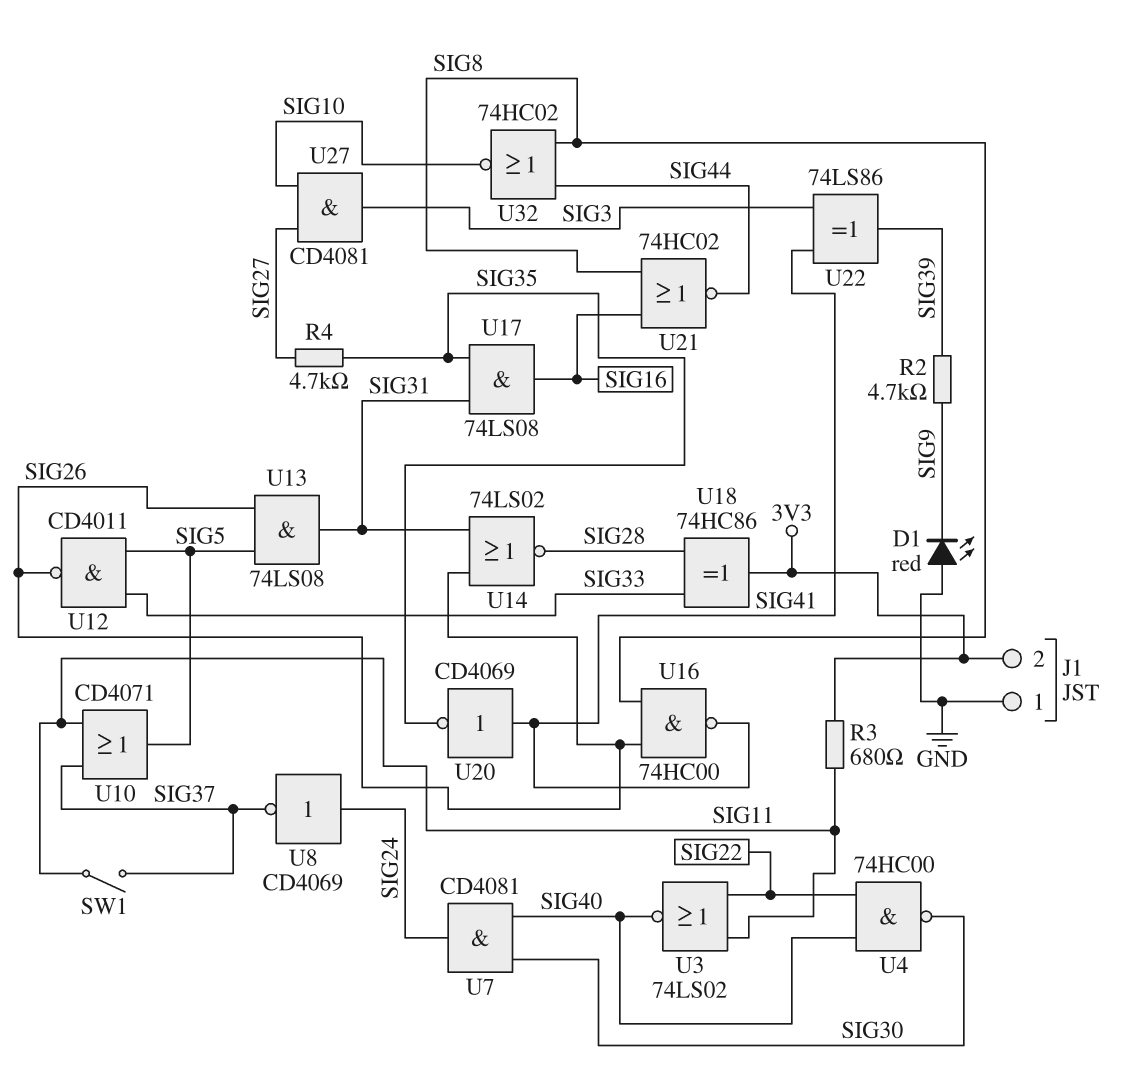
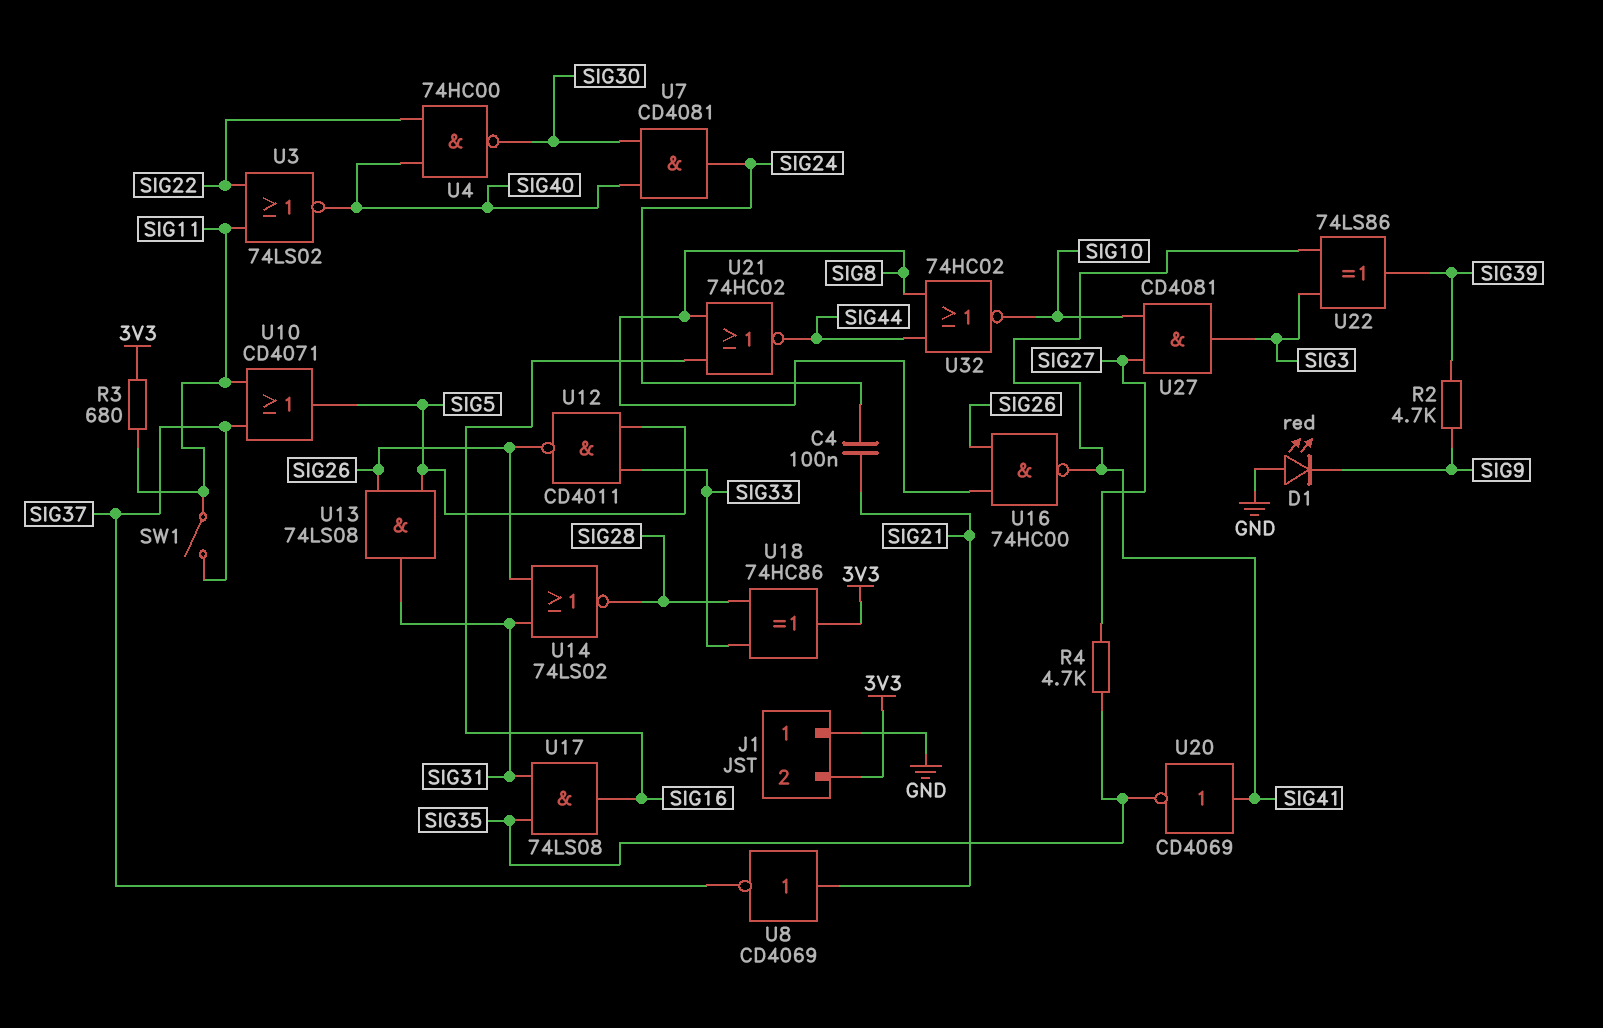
C4: none -> 100nF (SIG21, SIG24)
U8: NOT CD4069 (in SIG24, out SIG37) -> NOT CD4069 (in SIG21, out SIG37)

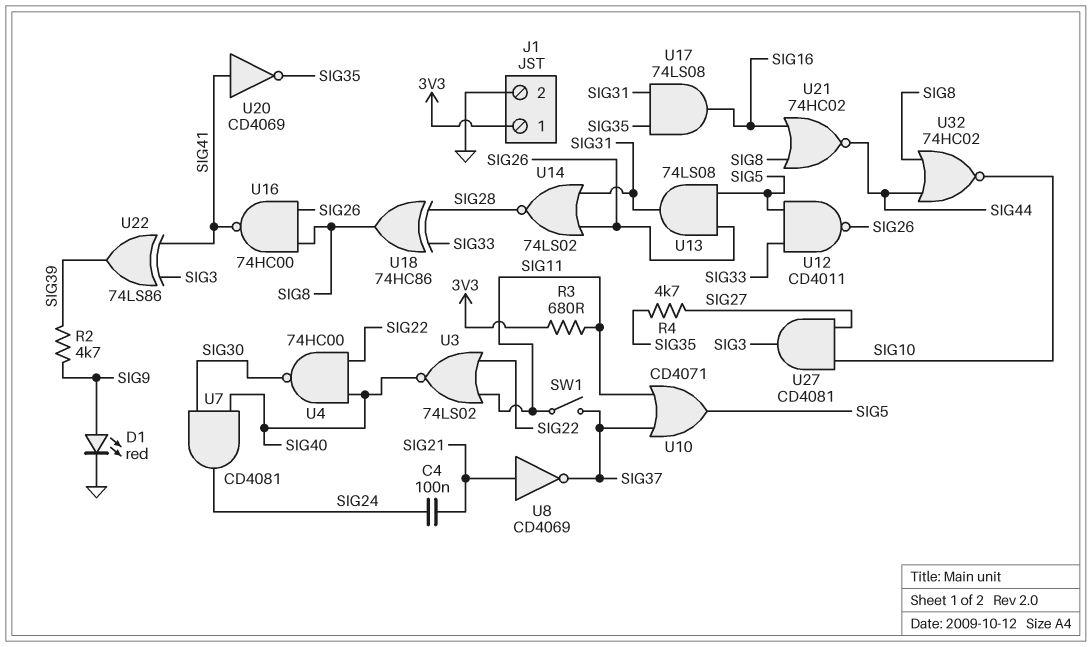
D1: LED red (A GND, K SIG9) -> LED red (A SIG9, K GND)
J1 pin 1: GND -> 3V3
J1 pin 2: 3V3 -> GND
U18: XOR 74HC86 (in SIG28, in SIG33, out 3V3) -> XOR 74HC86 (in SIG28, in SIG33, out SIG8)

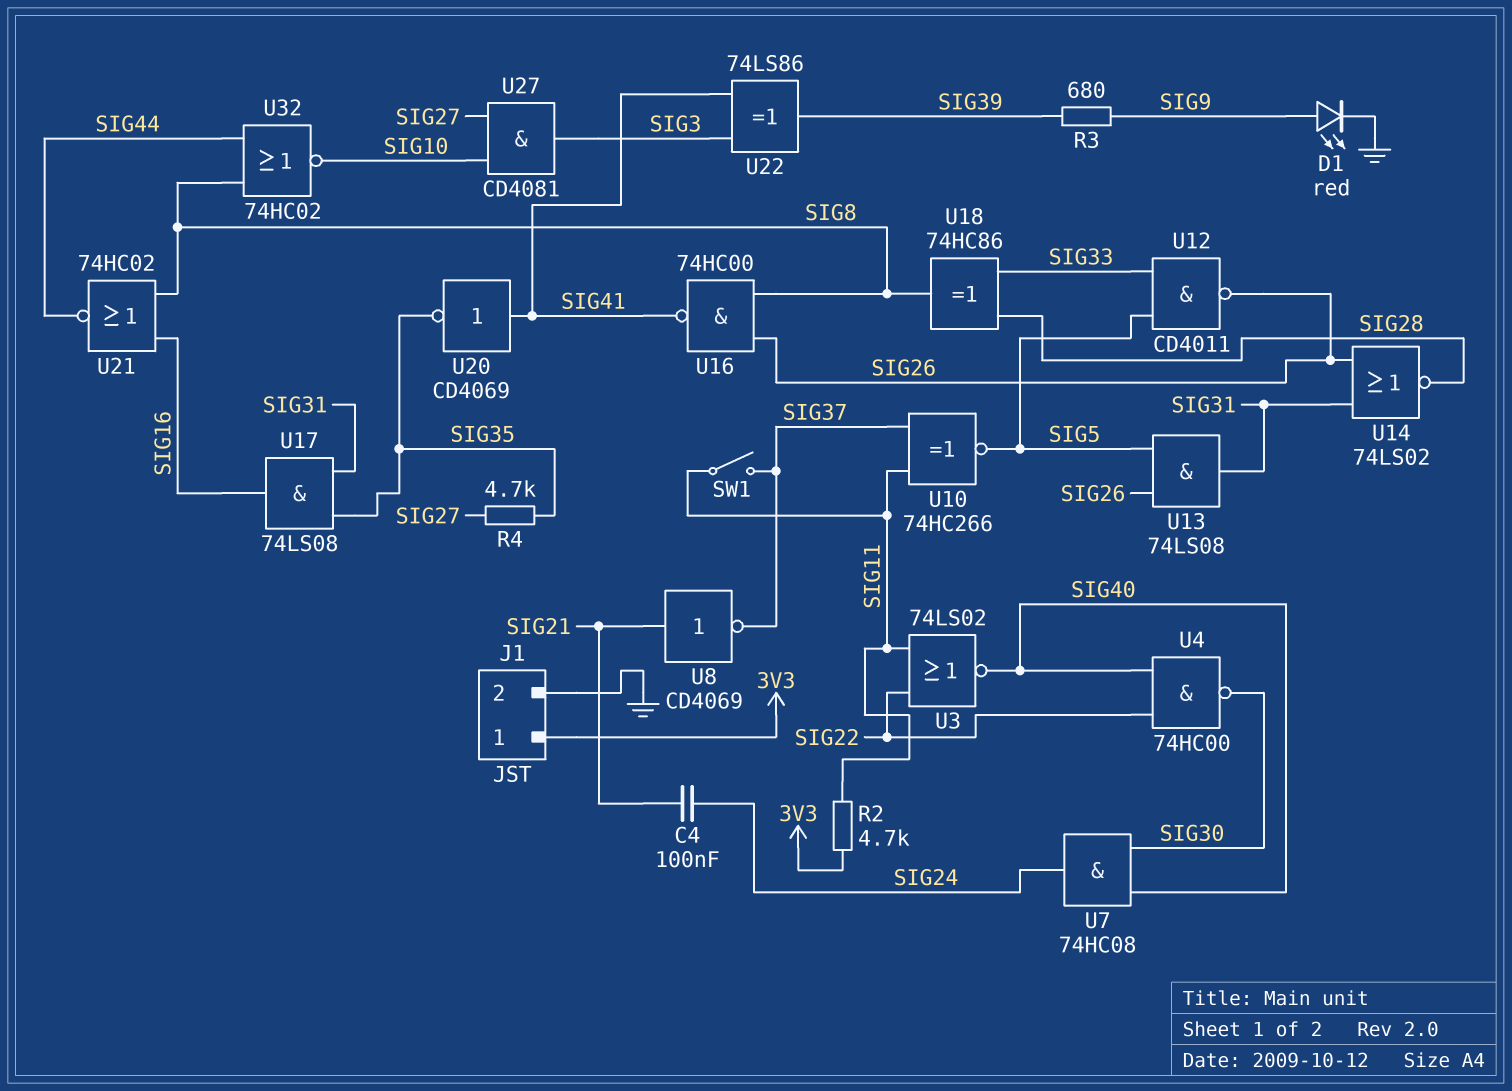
R2: 4.7k (SIG9, SIG39) -> 4.7k (3V3, SIG11)
R3: 680 (3V3, SIG11) -> 680 (SIG9, SIG39)
U7: AND CD4081 (in SIG30, in SIG40, out SIG24) -> AND 74HC08 (in SIG30, in SIG40, out SIG24)
U10: OR CD4071 (in SIG11, in SIG37, out SIG5) -> XNOR 74HC266 (in SIG11, in SIG37, out SIG5)

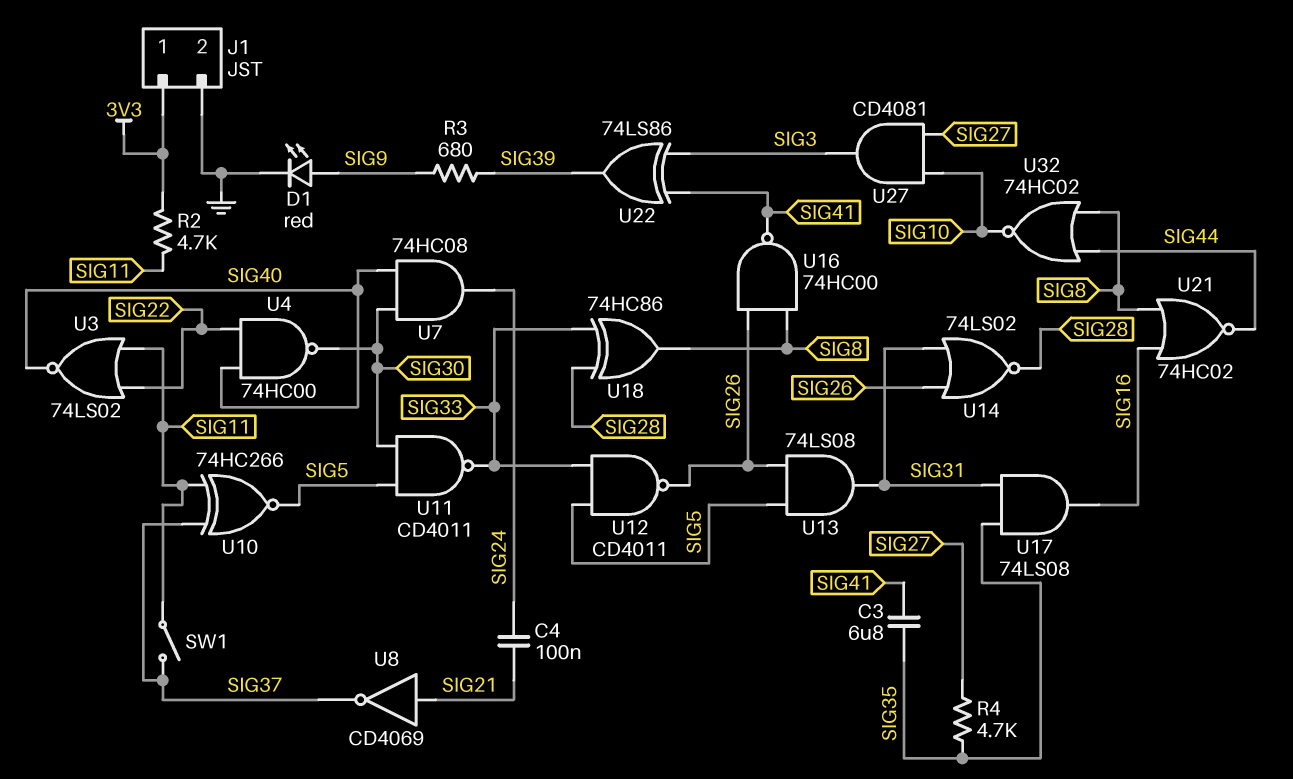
C3: none -> 6.8uF (SIG35, SIG41)
U11: none -> NAND CD4011 (in SIG5, in SIG30, out SIG33)
U20: NOT CD4069 (in SIG41, out SIG35) -> none

